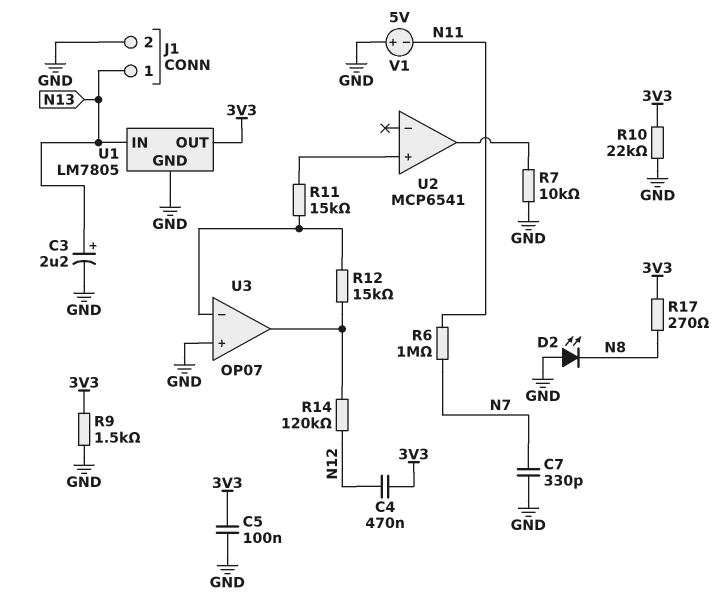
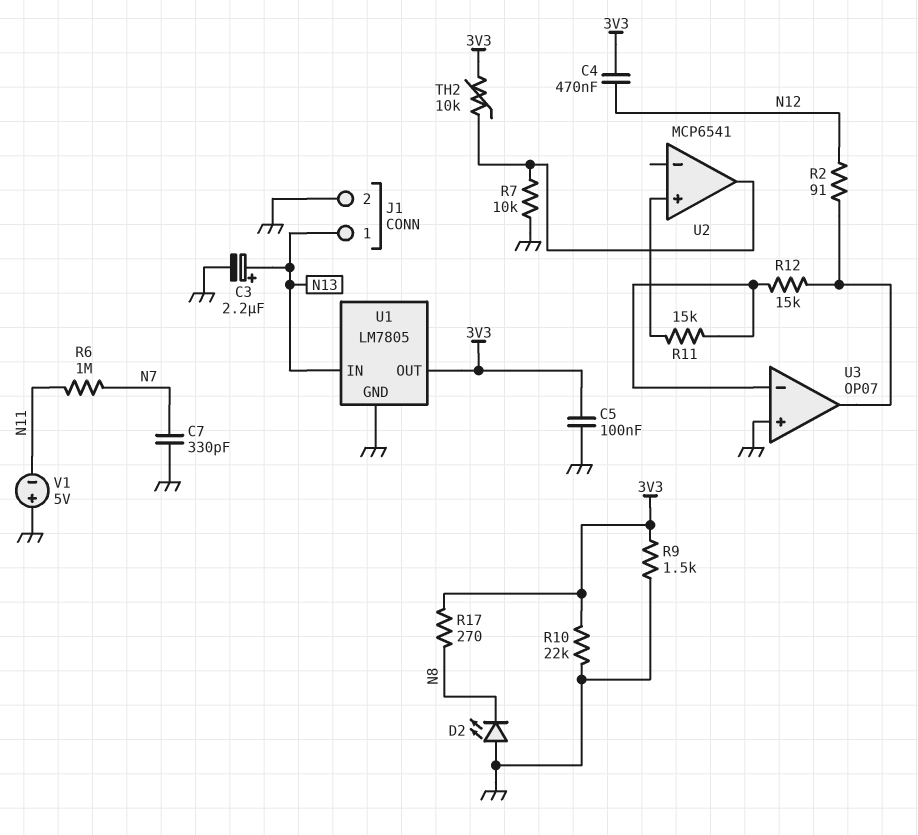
R2: none -> 91 (N12, U3/out)
R14: 120k (N12, U3/out) -> none
TH2: none -> 10k (3V3, U2/out)

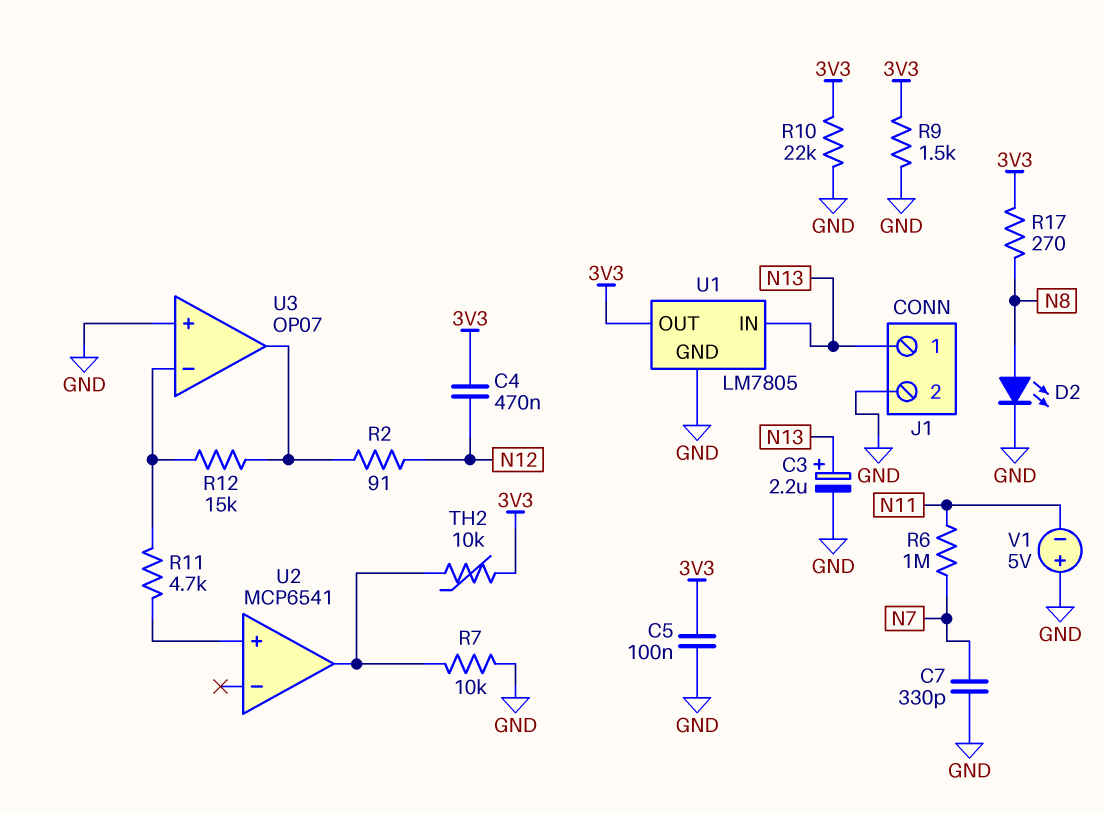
D2: LED (A GND, K N8) -> LED (A N8, K GND)
R11: 15k (U2/in+, U3/in-) -> 4.7k (U2/in+, U3/in-)

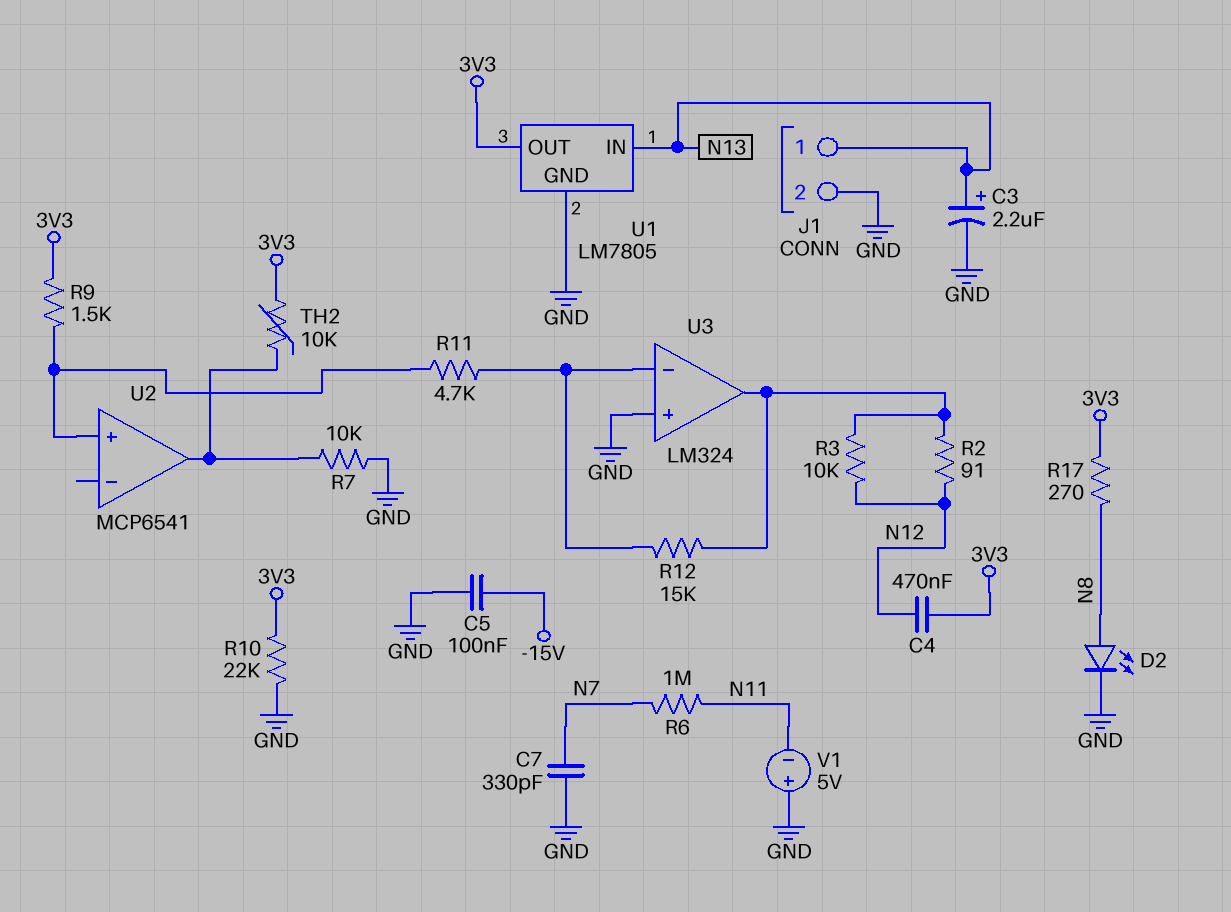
C5: 100nF (3V3, GND) -> 100nF (-15V, GND)
R3: none -> 10k (N12, U3/out)
R9: 1.5k (3V3, GND) -> 1.5k (3V3, U2/in+)
U3: OP07 -> LM324

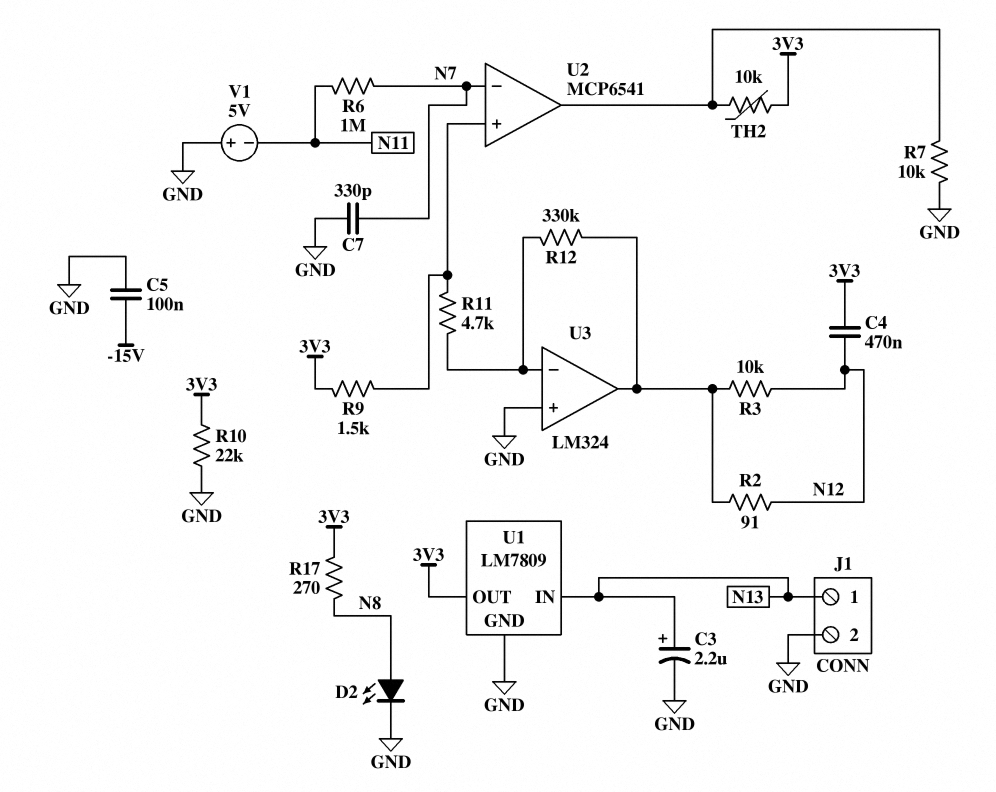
R12: 15k (U3/in-, U3/out) -> 330k (U3/in-, U3/out)
U1: LM7805 -> LM7809
U2 pin in-: none -> N7

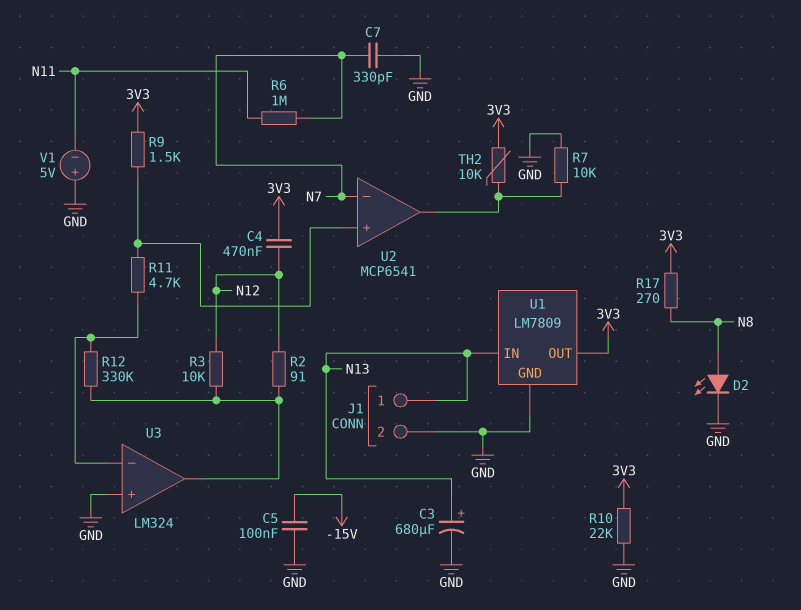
C3: 2.2uF (plus N13, minus GND) -> 680uF (plus N13, minus GND)

